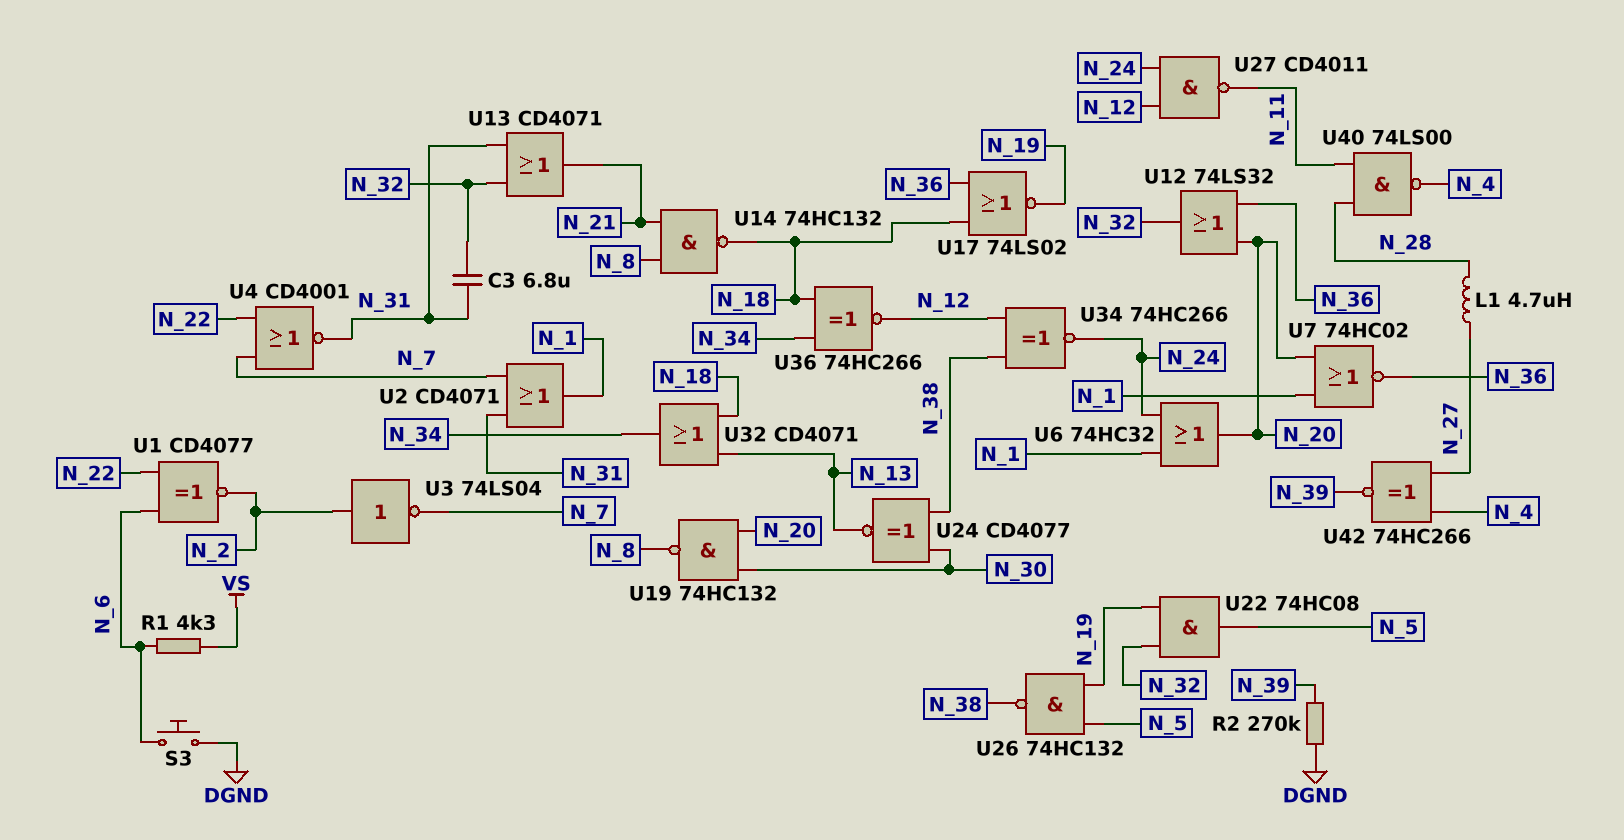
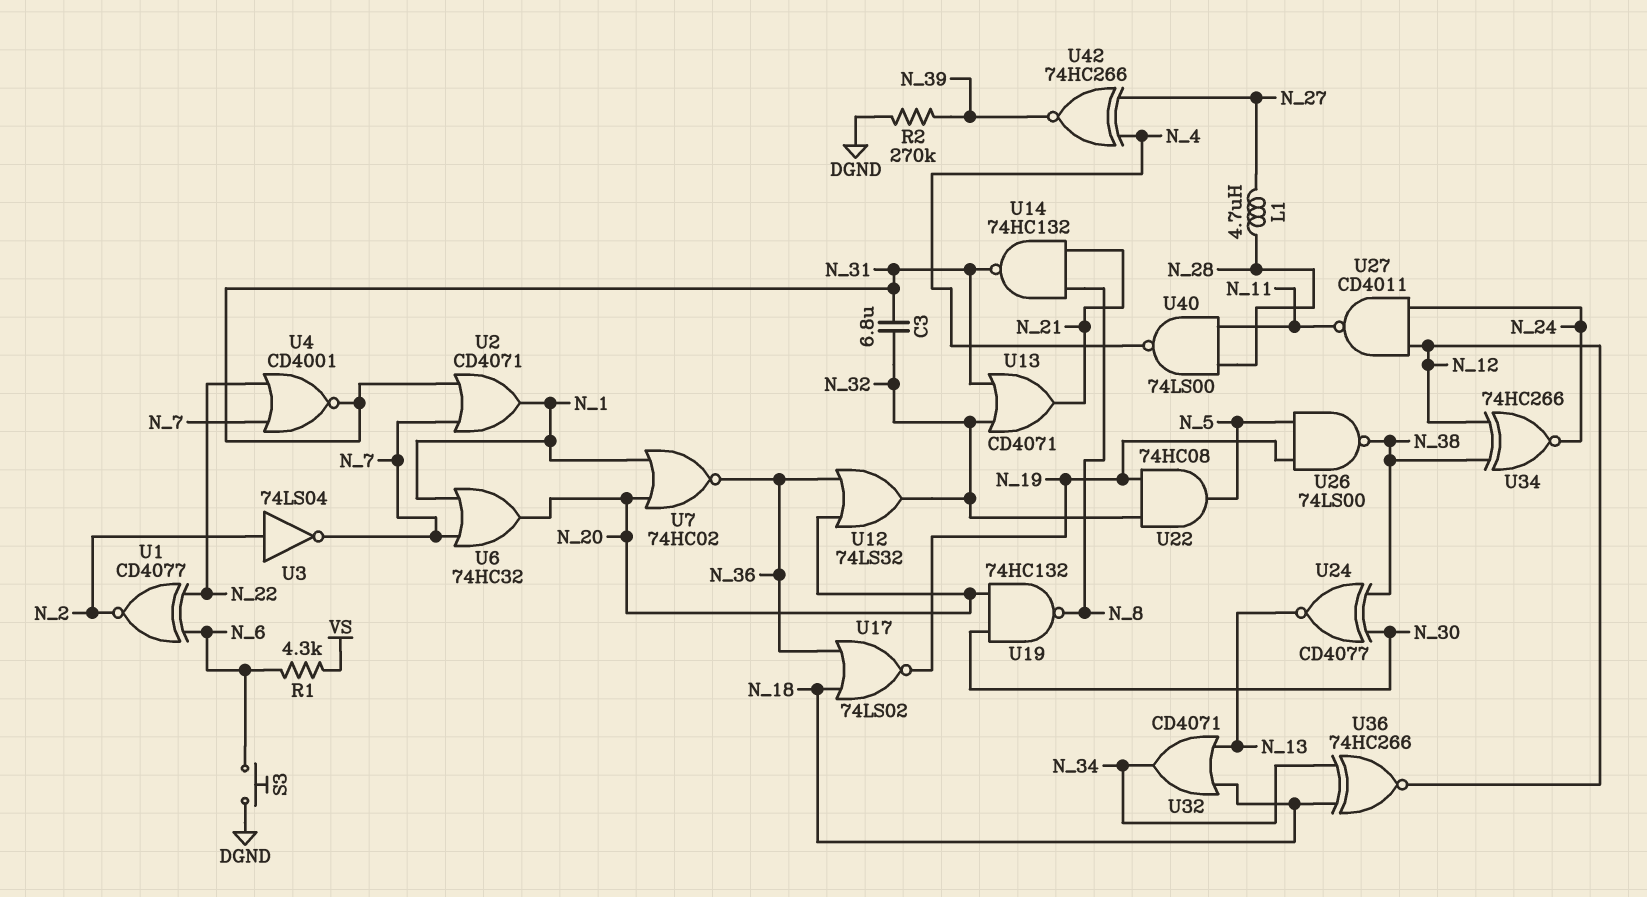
U6: OR 74HC32 (in N_1, in N_24, out N_20) -> OR 74HC32 (in N_1, in N_7, out N_20)
U14: NAND 74HC132 (in N_8, in N_21, out N_18) -> NAND 74HC132 (in N_8, in N_21, out N_31)
U26: NAND 74HC132 (in N_5, in N_19, out N_38) -> NAND 74LS00 (in N_5, in N_19, out N_38)

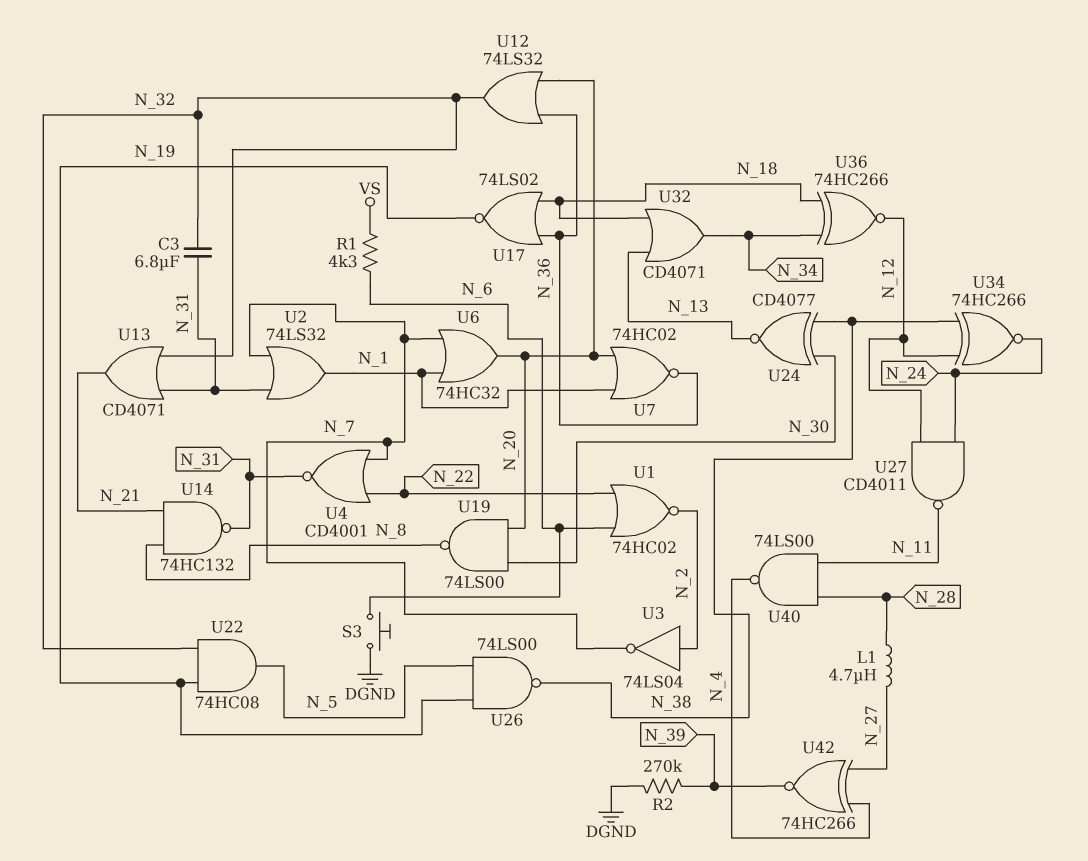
U1: XNOR CD4077 (in N_6, in N_22, out N_2) -> NOR 74HC02 (in N_6, in N_22, out N_2)
U2: OR CD4071 (in N_7, in N_31, out N_1) -> OR 74LS32 (in N_7, in N_31, out N_1)
U19: NAND 74HC132 (in N_20, in N_30, out N_8) -> NAND 74LS00 (in N_20, in N_30, out N_8)

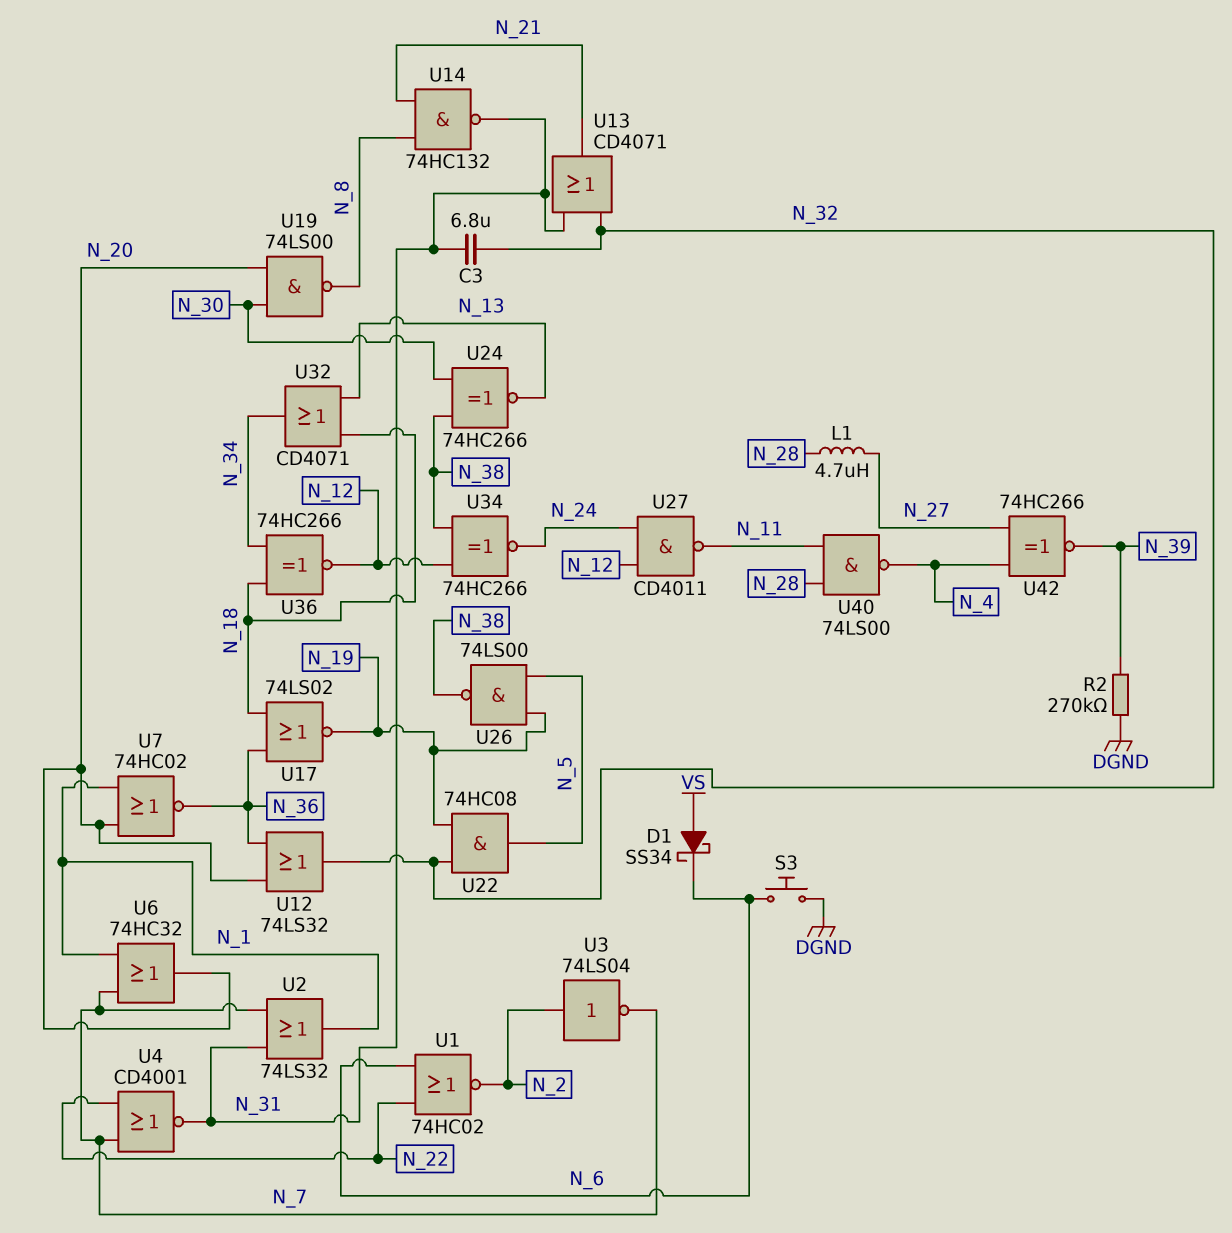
D1: none -> schottky SS34 (A VS, K N_6)
R1: 4.3k (N_6, VS) -> none
U24: XNOR CD4077 (in N_30, in N_38, out N_13) -> XNOR 74HC266 (in N_30, in N_38, out N_13)

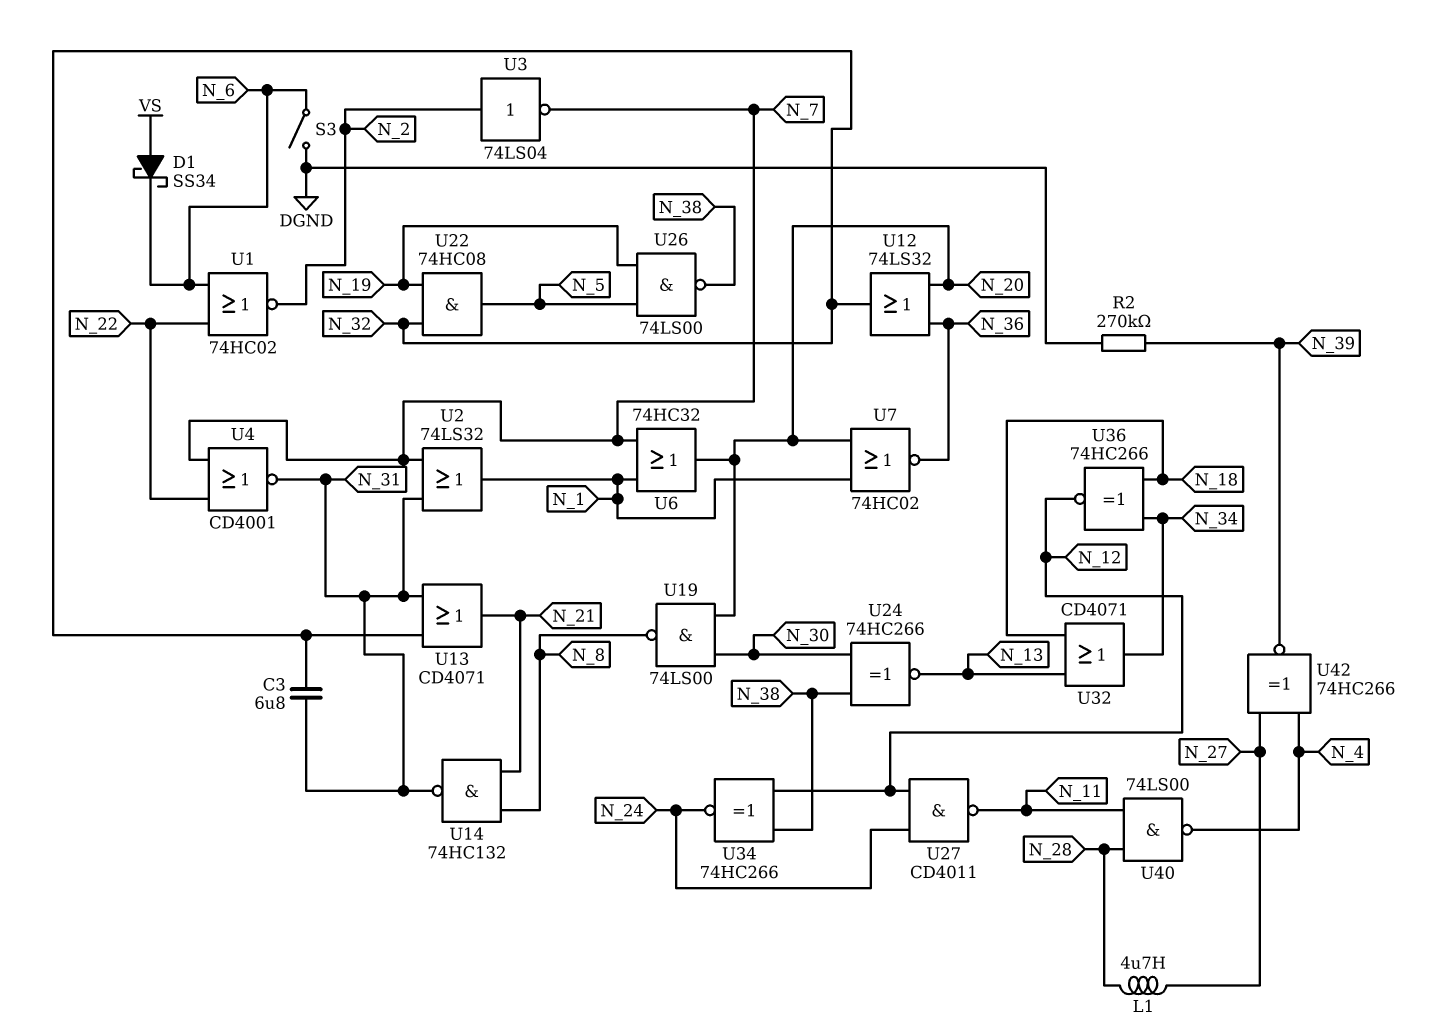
S3: button (DGND, N_6) -> switch (DGND, N_6)
U17: NOR 74LS02 (in N_18, in N_36, out N_19) -> none

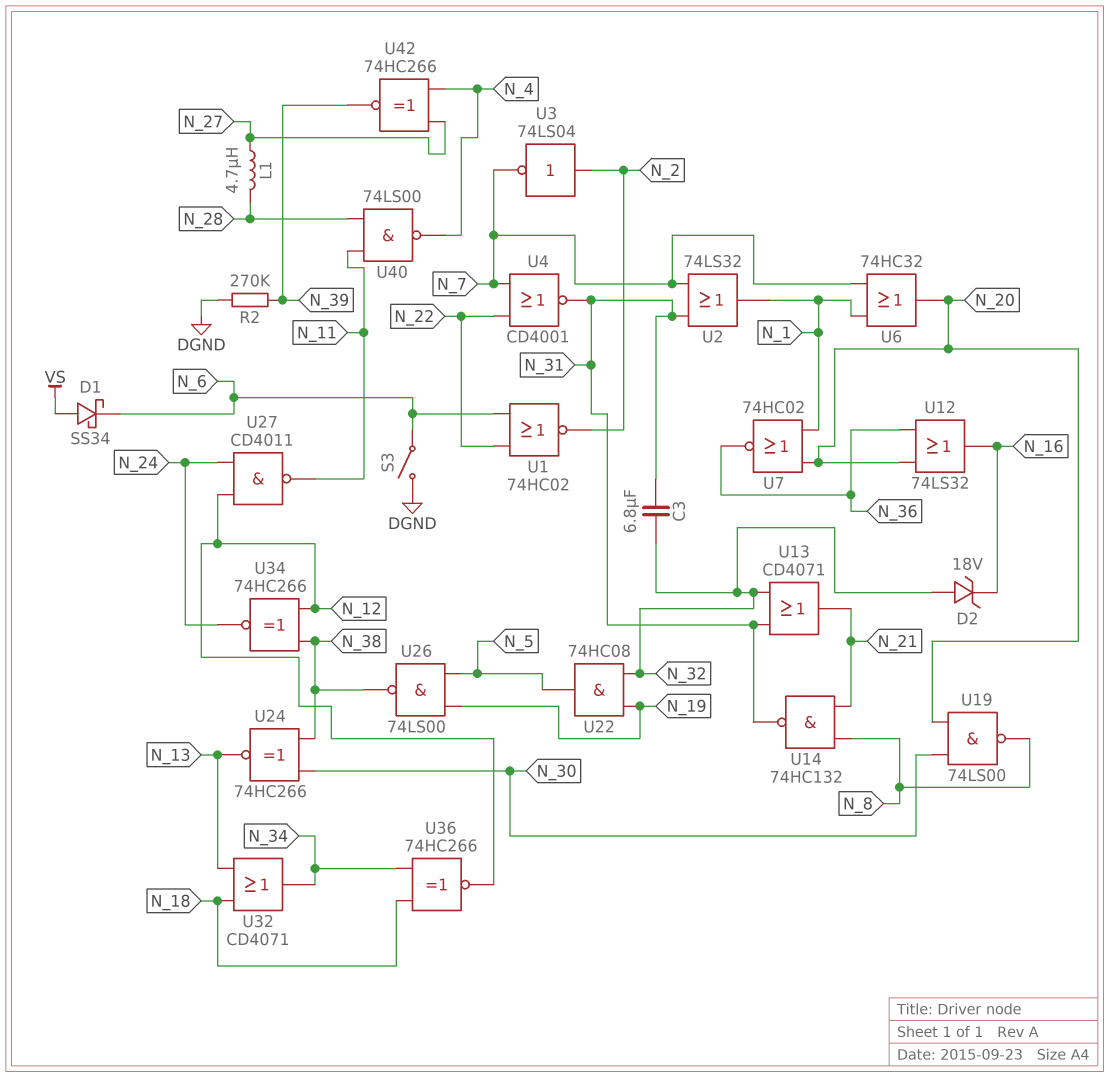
D2: none -> zener 18V (A N_32, K N_16)
U12: OR 74LS32 (in N_20, in N_36, out N_32) -> OR 74LS32 (in N_20, in N_36, out N_16)

